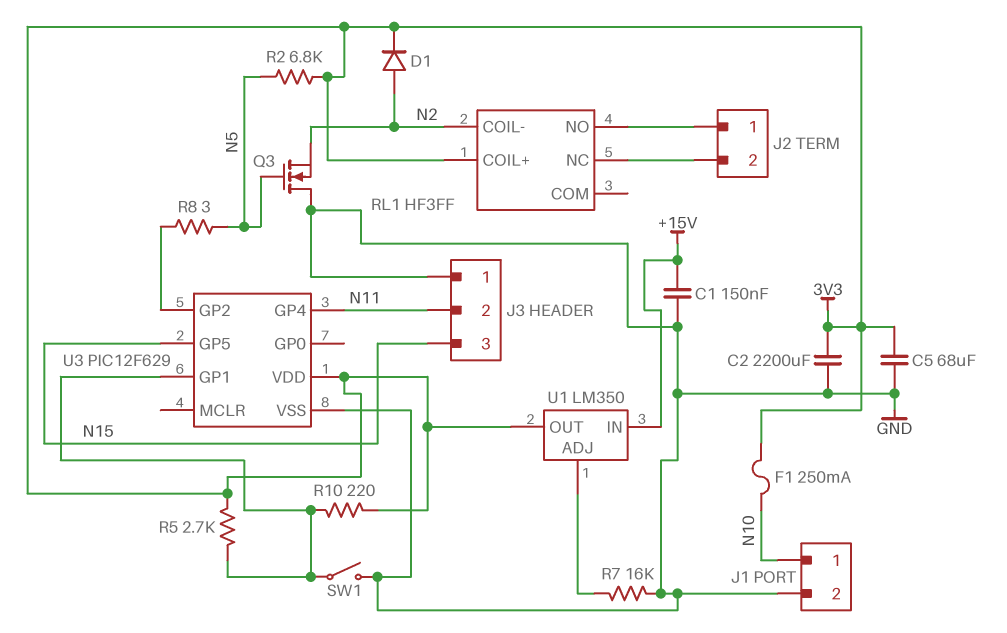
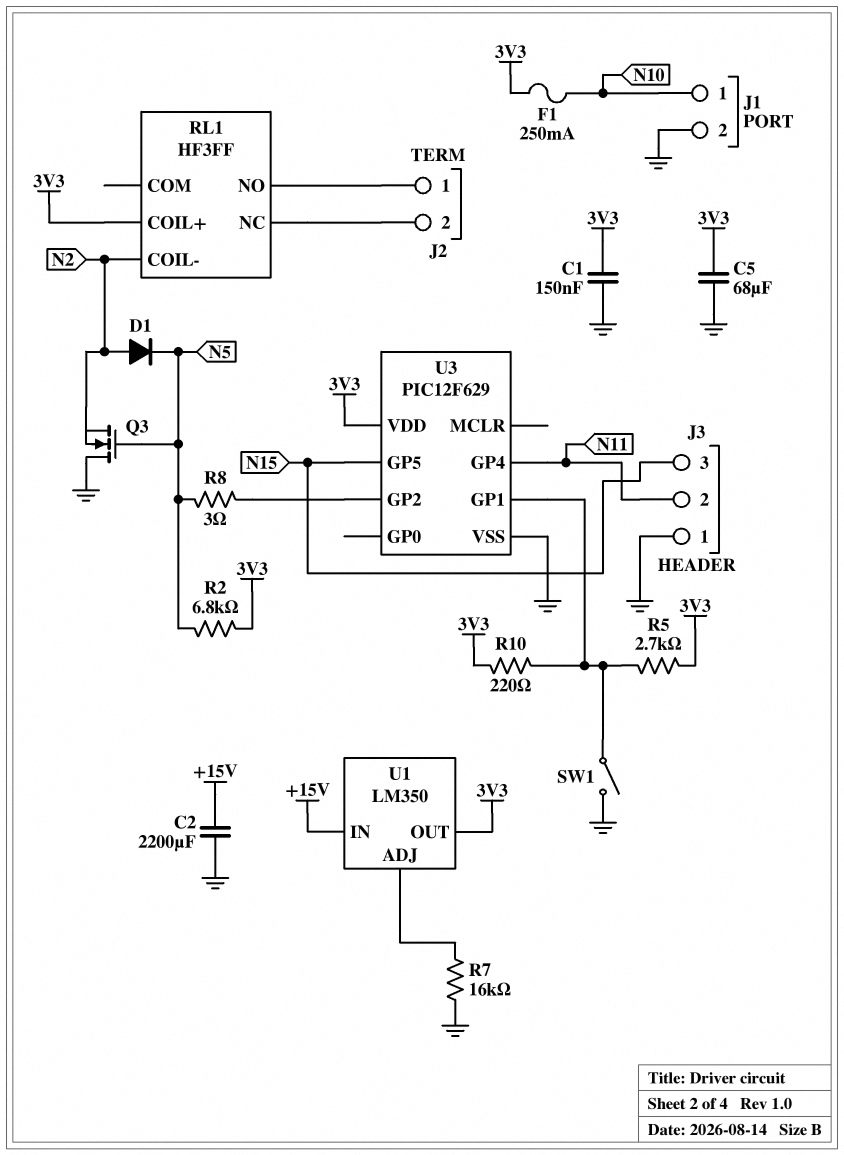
C1: 150nF (+15V, GND) -> 150nF (3V3, GND)
C2: 2200uF (3V3, GND) -> 2200uF (+15V, GND)
D1: diode (A N2, K 3V3) -> diode (A N2, K N5)

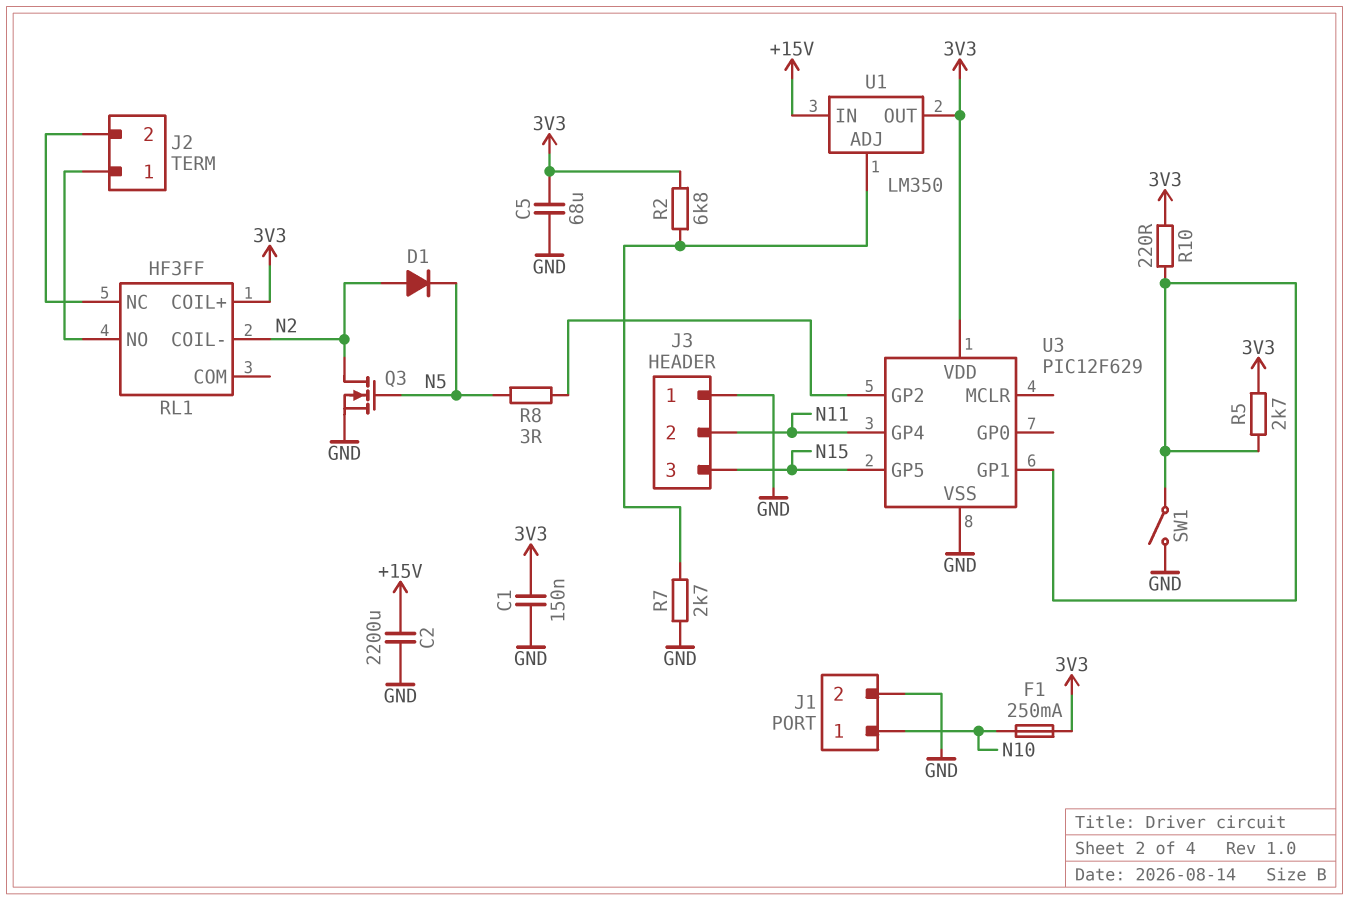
Q3: NMOS (G N5, D GND, S N2) -> NMOS (G N5, D N2, S GND)
R2: 6.8k (3V3, N5) -> 6.8k (3V3, U1/ADJ)
R7: 16k (GND, U1/ADJ) -> 2.7k (GND, U1/ADJ)

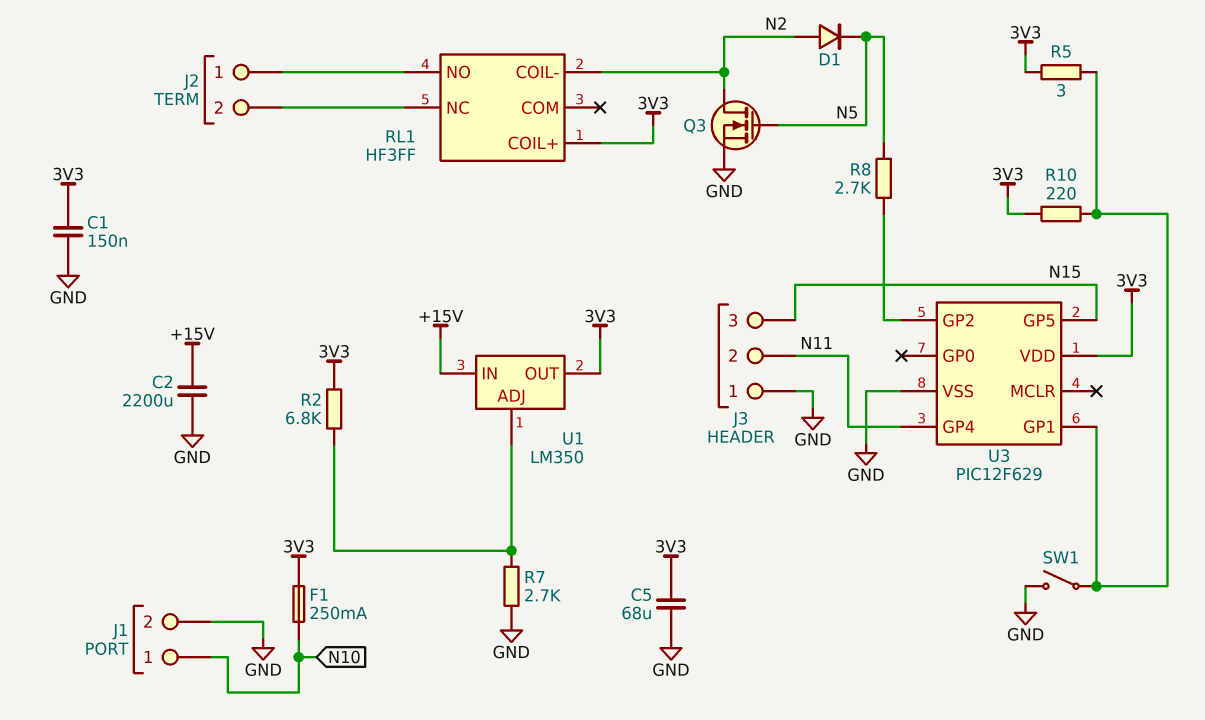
R5: 2.7k (3V3, U3/GP1) -> 3 (3V3, U3/GP1)
R8: 3 (N5, U3/GP2) -> 2.7k (N5, U3/GP2)

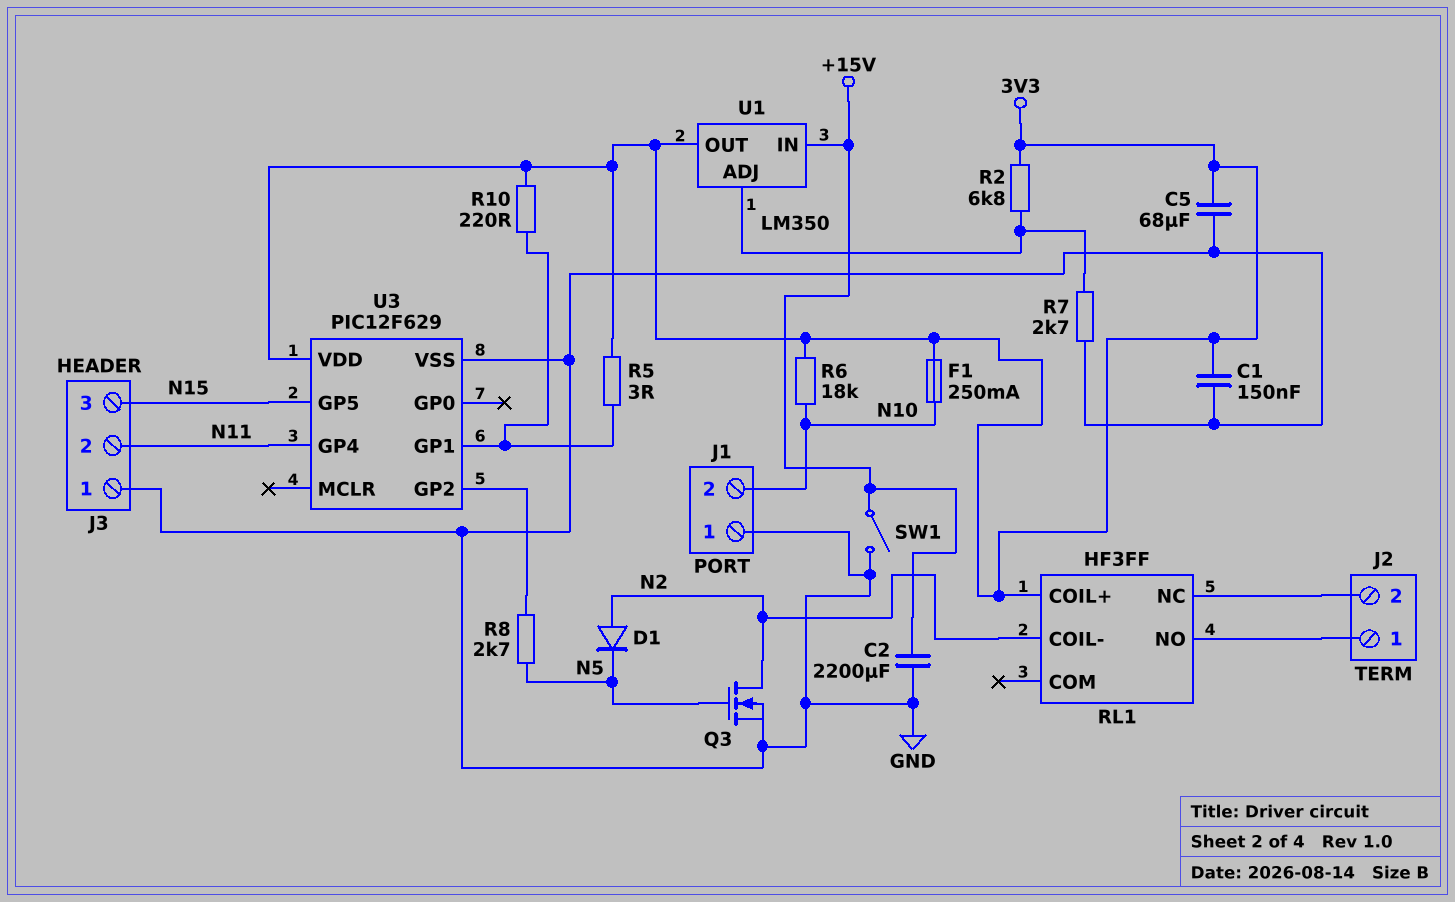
J1 pin 1: N10 -> GND
J1 pin 2: GND -> N10
R6: none -> 18k (3V3, N10)
SW1: switch (GND, U3/GP1) -> switch (+15V, GND)

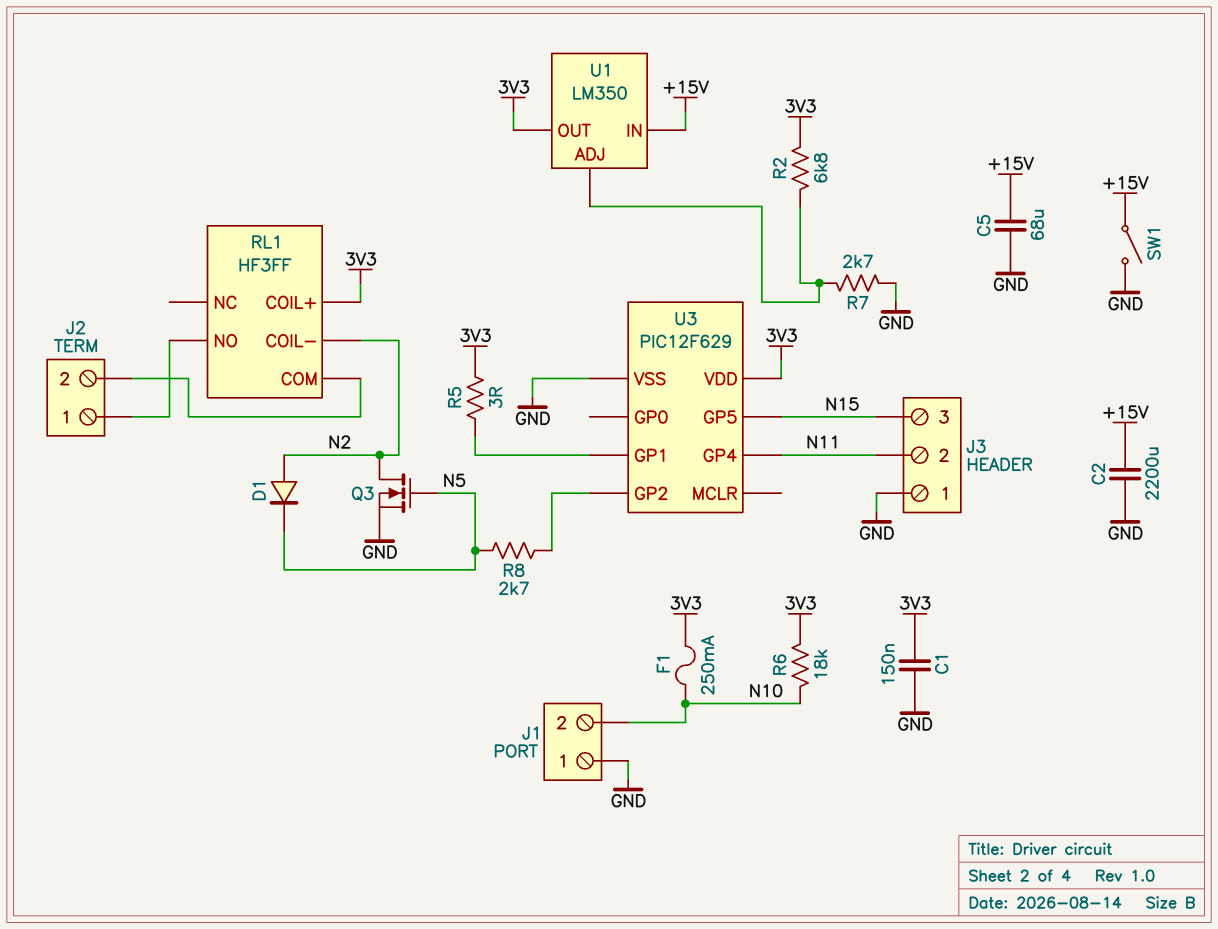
C5: 68uF (3V3, GND) -> 68uF (+15V, GND)
R10: 220 (3V3, U3/GP1) -> none
RL1 pin COM: none -> J2/2
RL1 pin NC: J2/2 -> none

